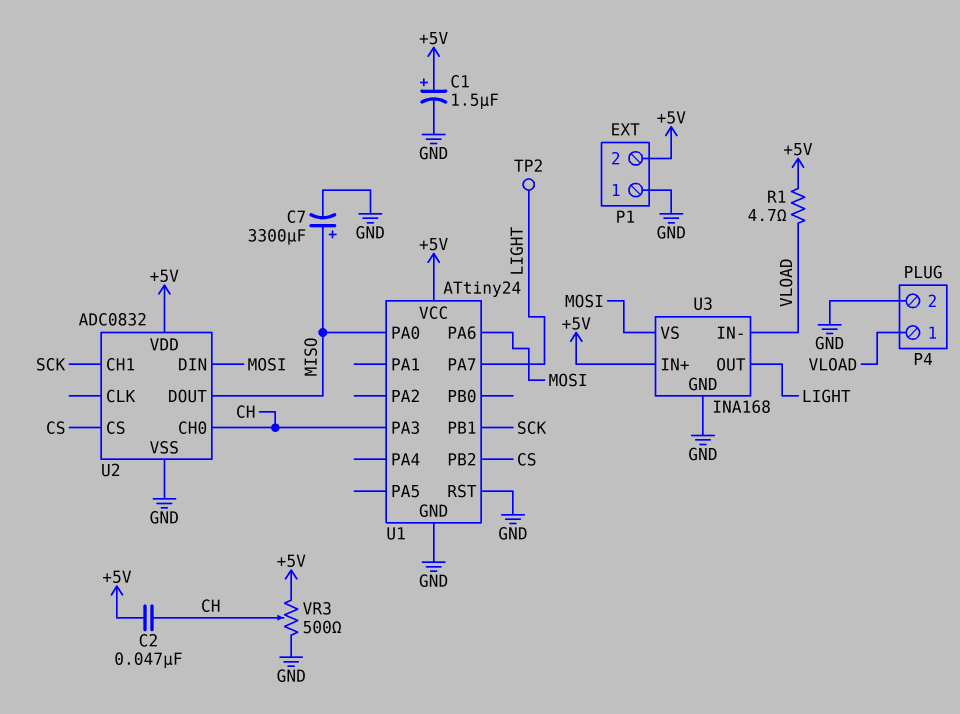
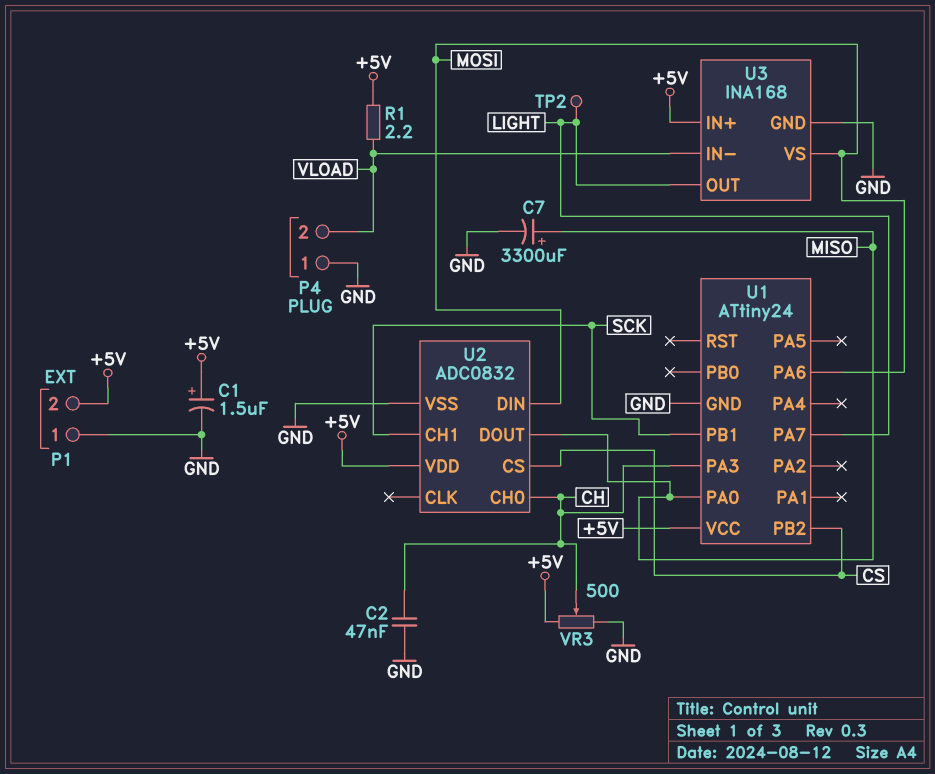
C2: 47nF (+5V, CH) -> 47nF (CH, GND)
P4 pin 1: VLOAD -> GND
P4 pin 2: GND -> VLOAD
R1: 4.7 (+5V, VLOAD) -> 2.2 (+5V, VLOAD)
U1 pin RST: GND -> none

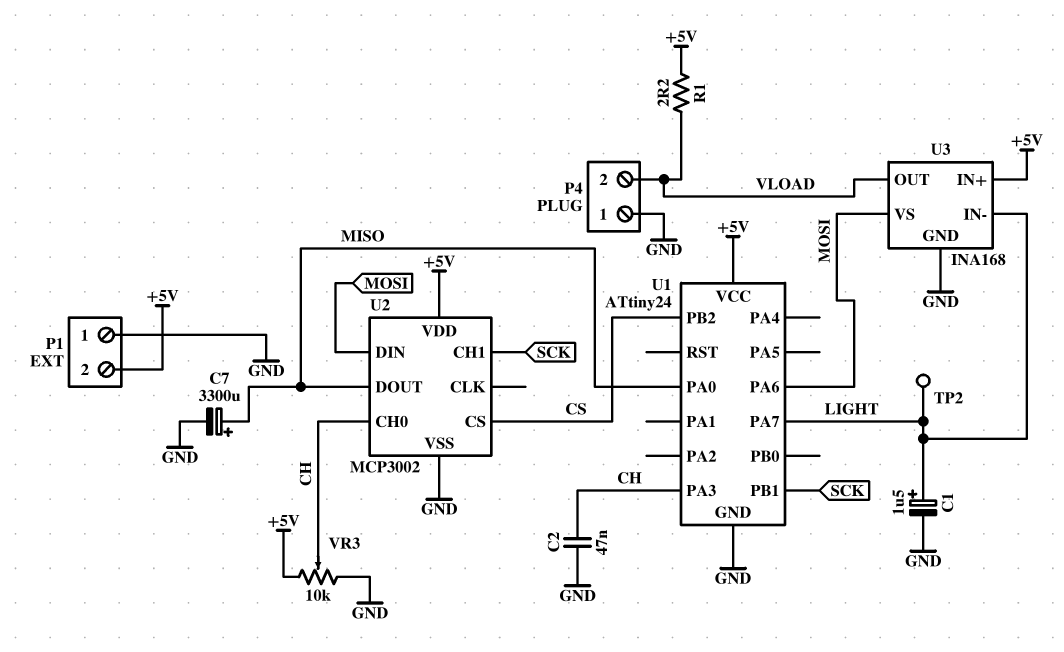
C1: 1.5uF (plus +5V, minus GND) -> 1.5uF (plus LIGHT, minus GND)
U2: ADC0832 -> MCP3002
U3 pin IN-: VLOAD -> LIGHT
U3 pin OUT: LIGHT -> VLOAD
VR3: 500 (+5V, GND, wiper CH) -> 10k (+5V, GND, wiper CH)

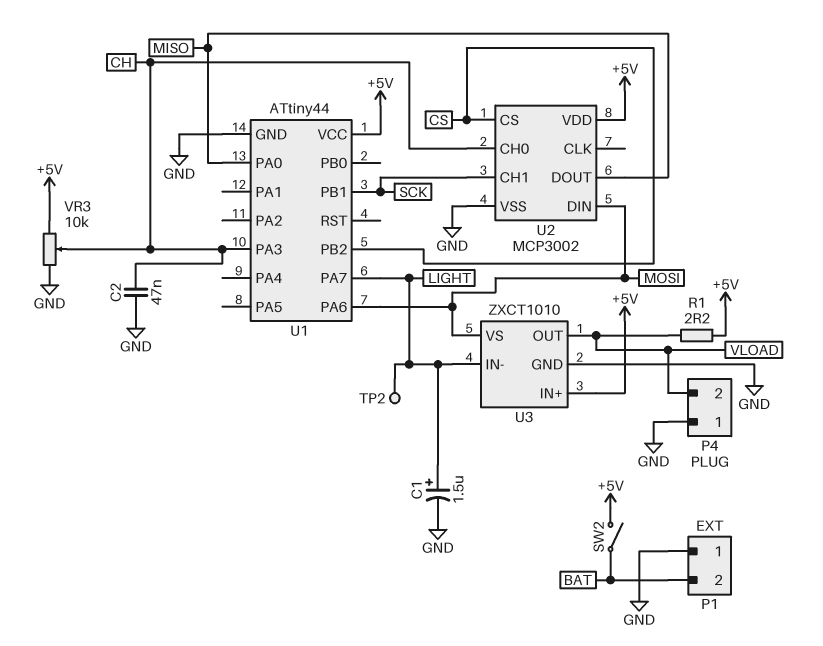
C7: 3300uF (plus MISO, minus GND) -> none
P1 pin 2: +5V -> BAT
SW2: none -> switch (+5V, BAT)
U1: ATtiny24 -> ATtiny44
U3: INA168 -> ZXCT1010

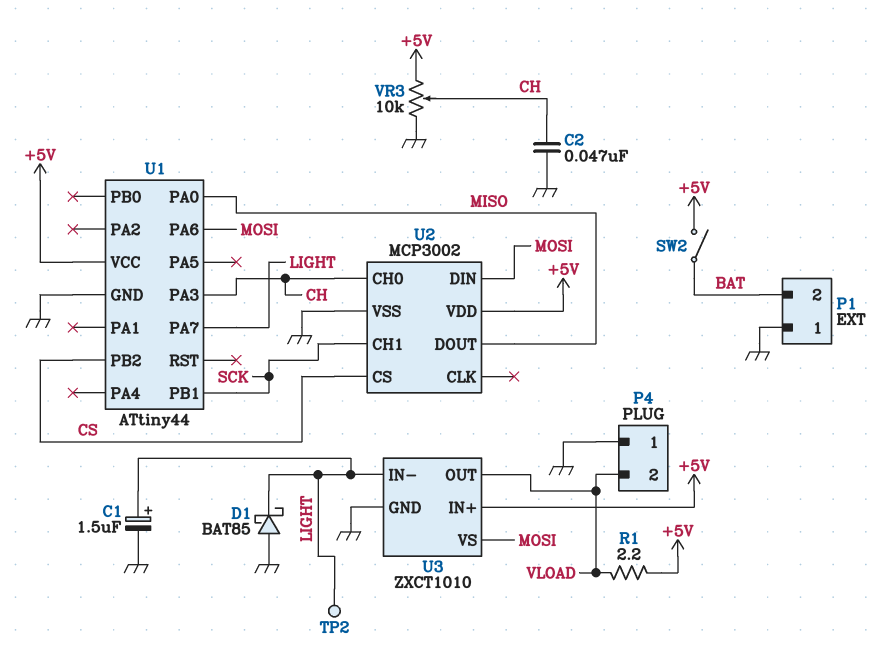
D1: none -> schottky BAT85 (A GND, K LIGHT)

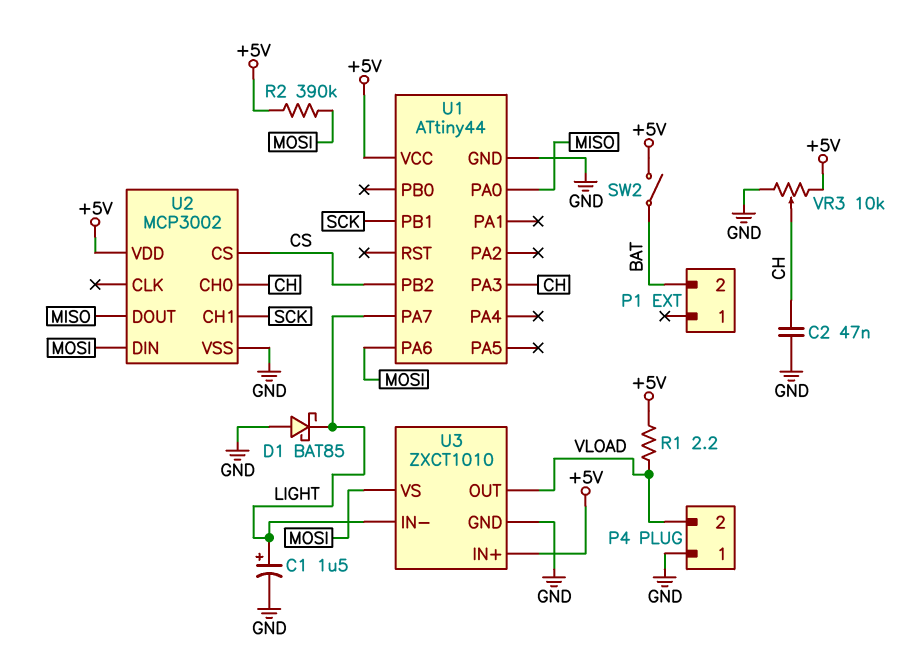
P1 pin 1: GND -> none
R2: none -> 390k (+5V, MOSI)
TP2: test point (LIGHT) -> none

